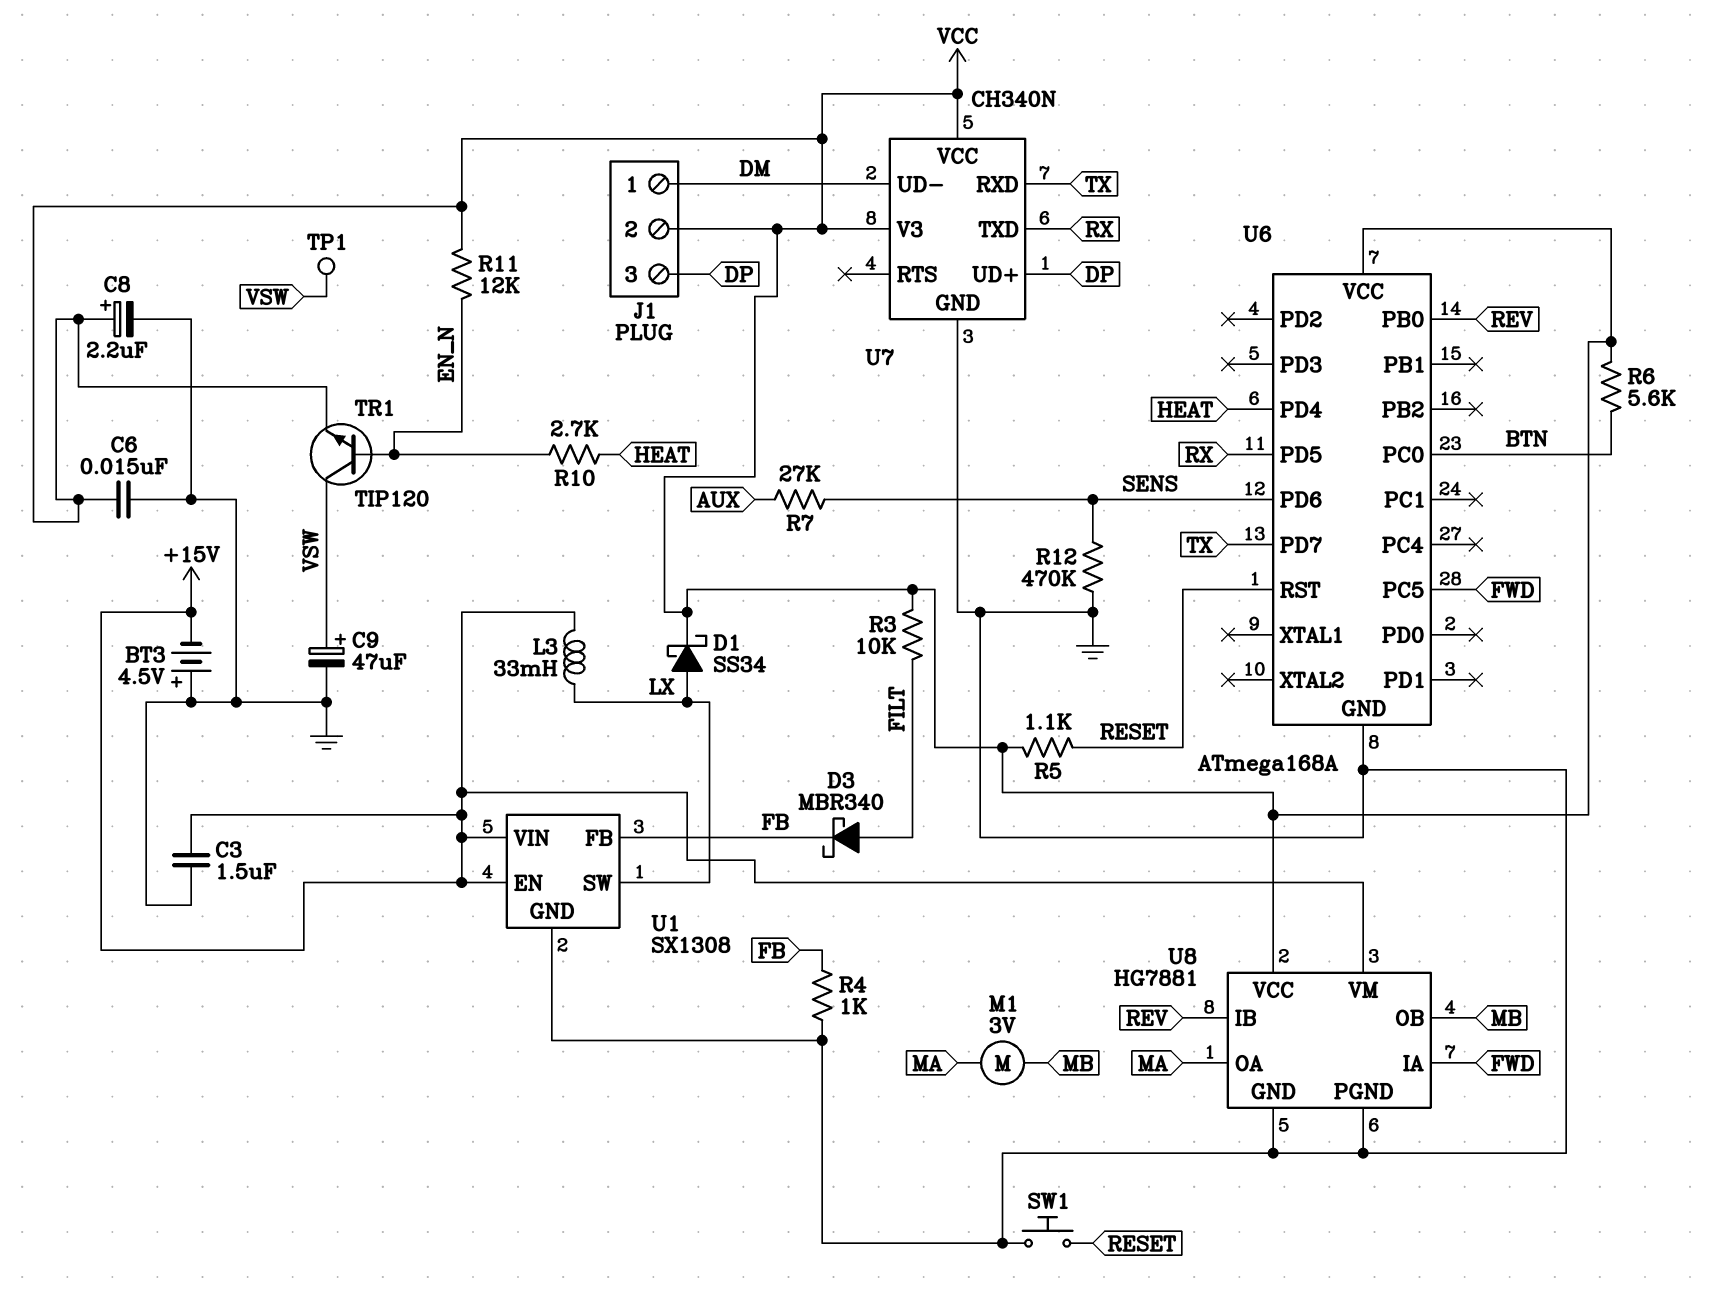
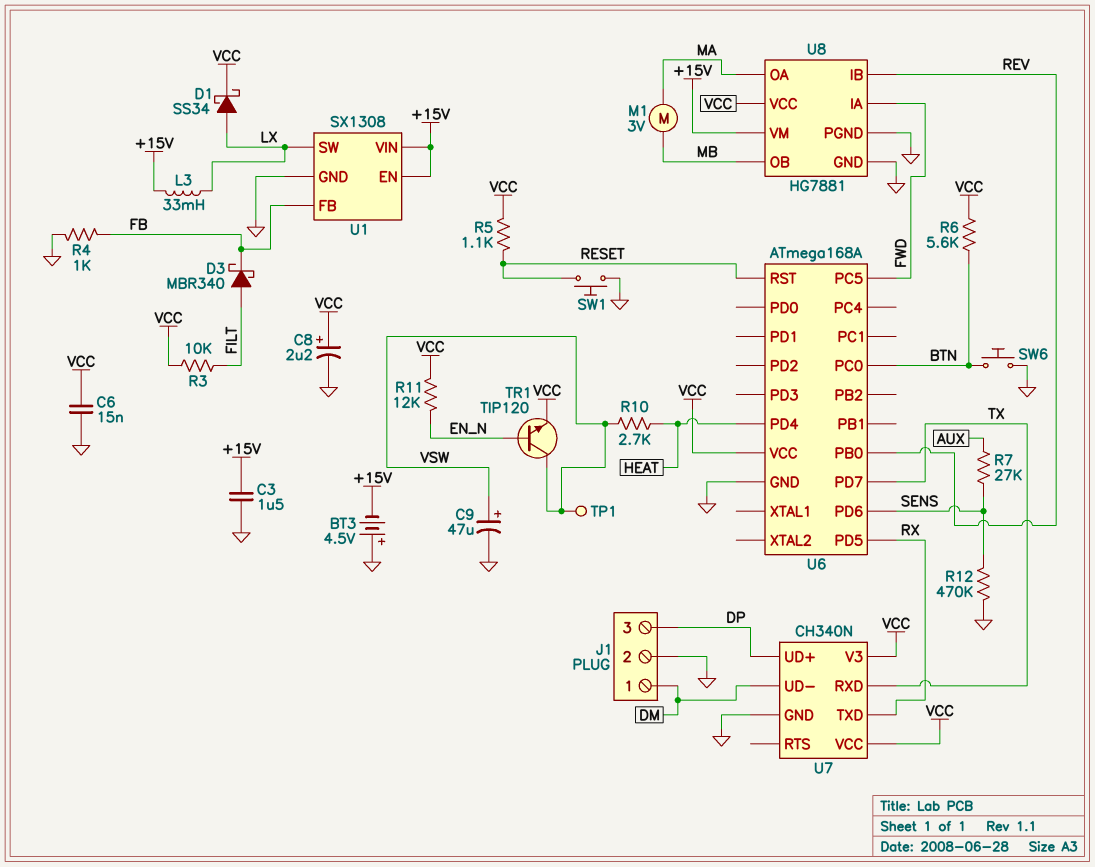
J1 pin 2: VCC -> GND
R10: 2.7k (EN_N, HEAT) -> 2.7k (HEAT, VSW)
SW6: none -> button (BTN, GND)

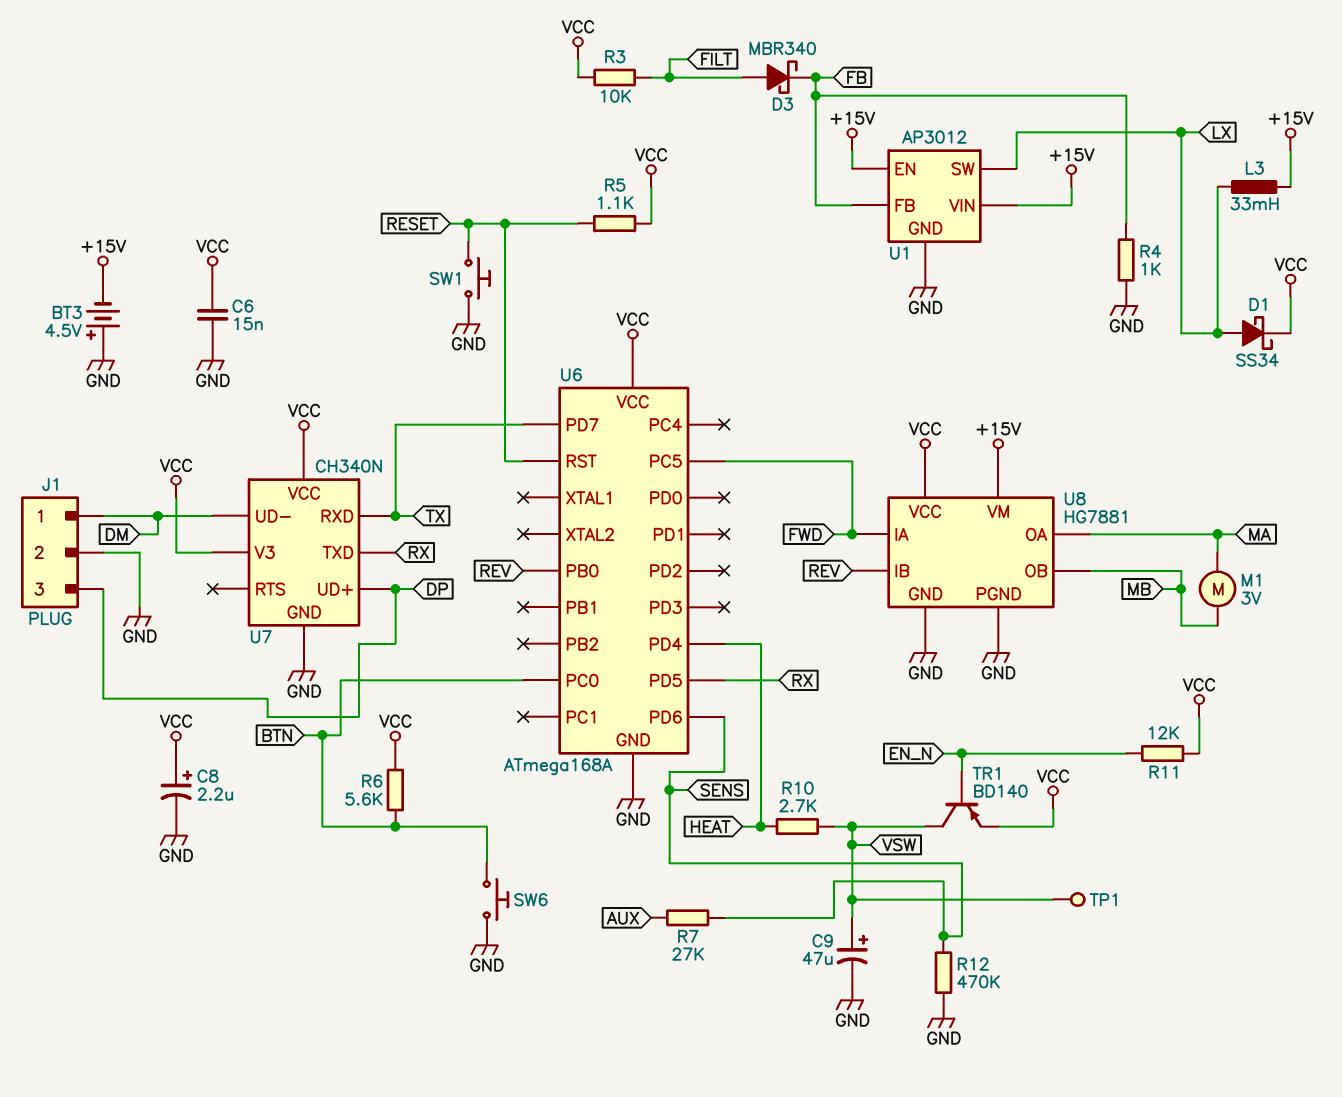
C3: 1.5uF (+15V, GND) -> none
TR1: NPN TIP120 (B EN_N, C VSW, E VCC) -> PNP BD140 (B EN_N, C VSW, E VCC)
U1: SX1308 -> AP3012

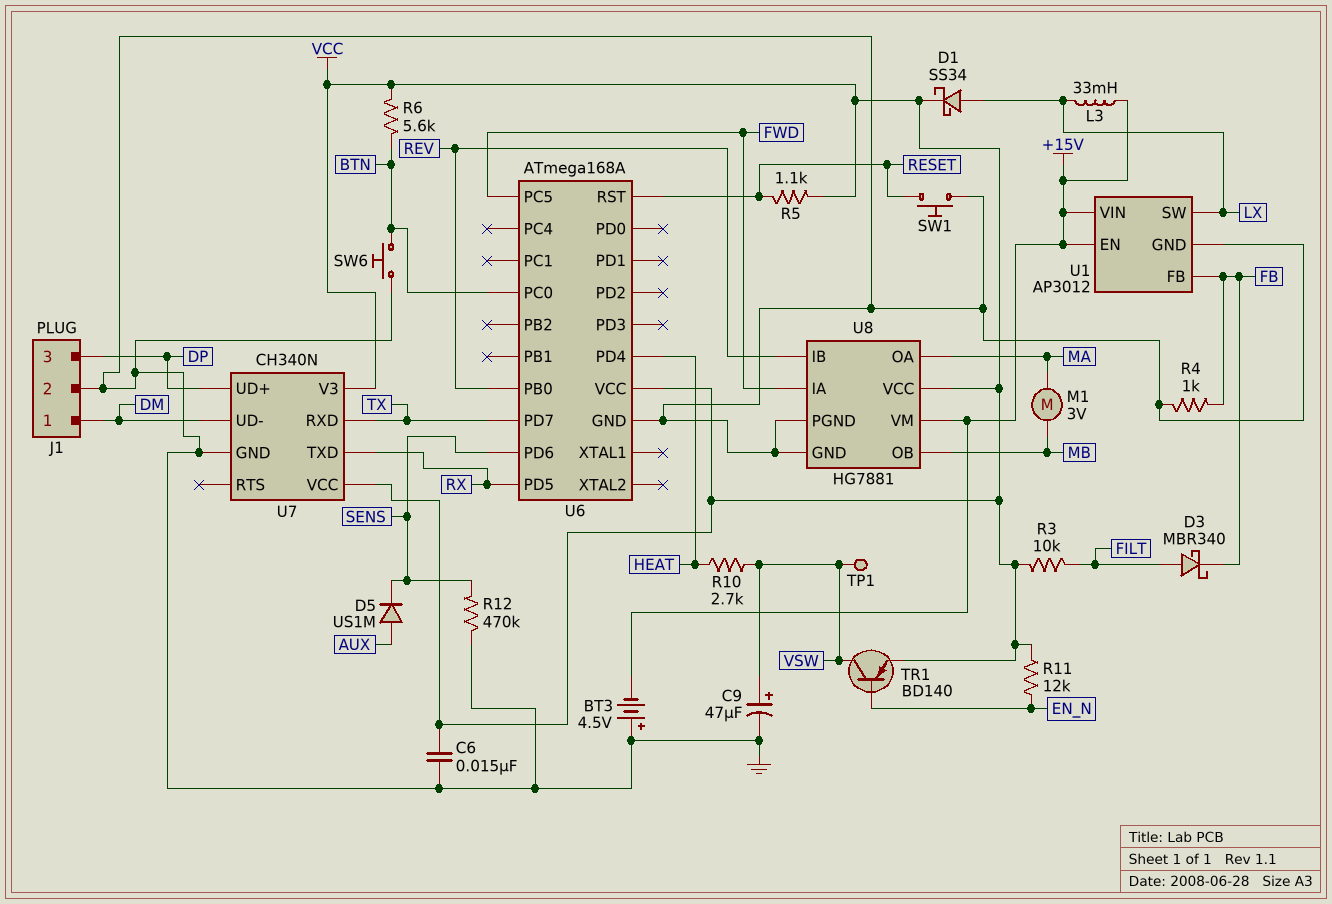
C8: 2.2uF (plus VCC, minus GND) -> none
D5: none -> diode US1M (A AUX, K SENS)
R7: 27k (AUX, SENS) -> none

